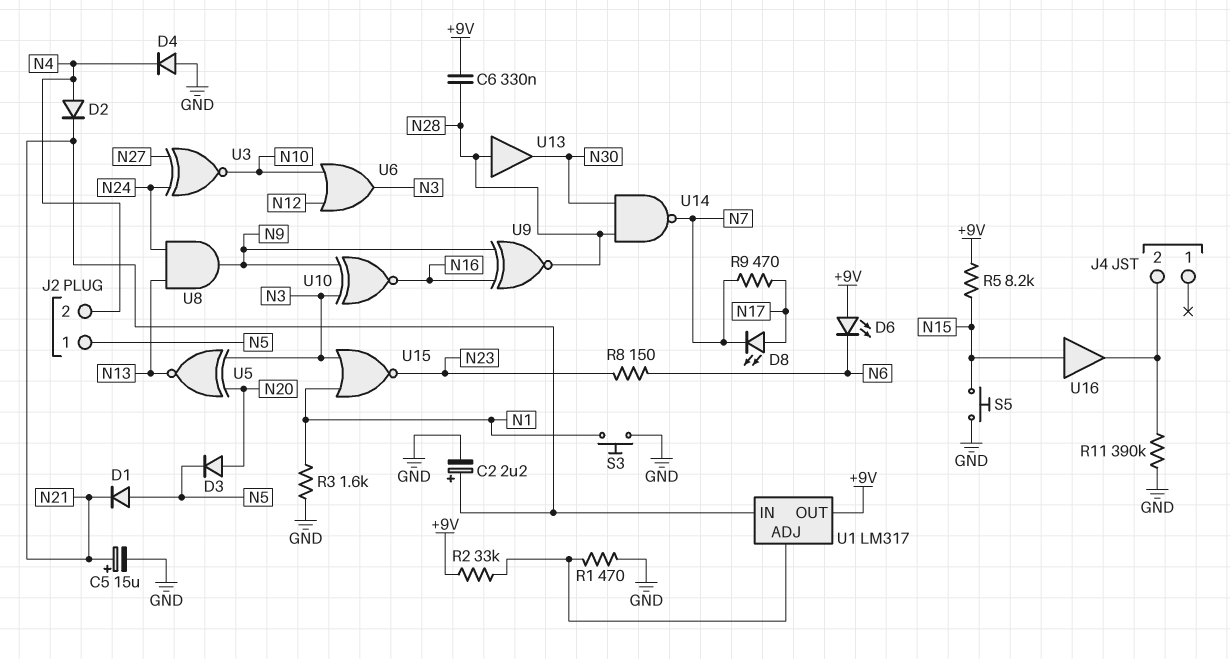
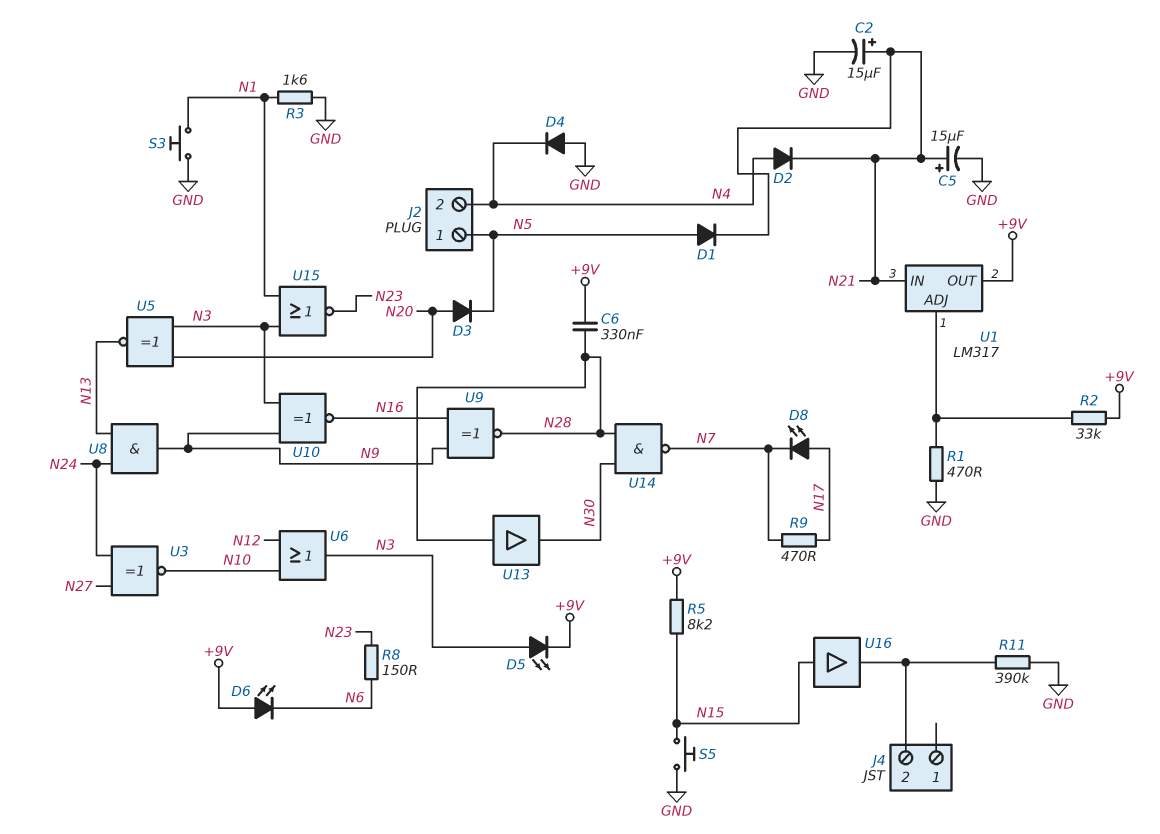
C2: 2.2uF (plus N21, minus GND) -> 15uF (plus N21, minus GND)
D5: none -> LED (A N3, K +9V)

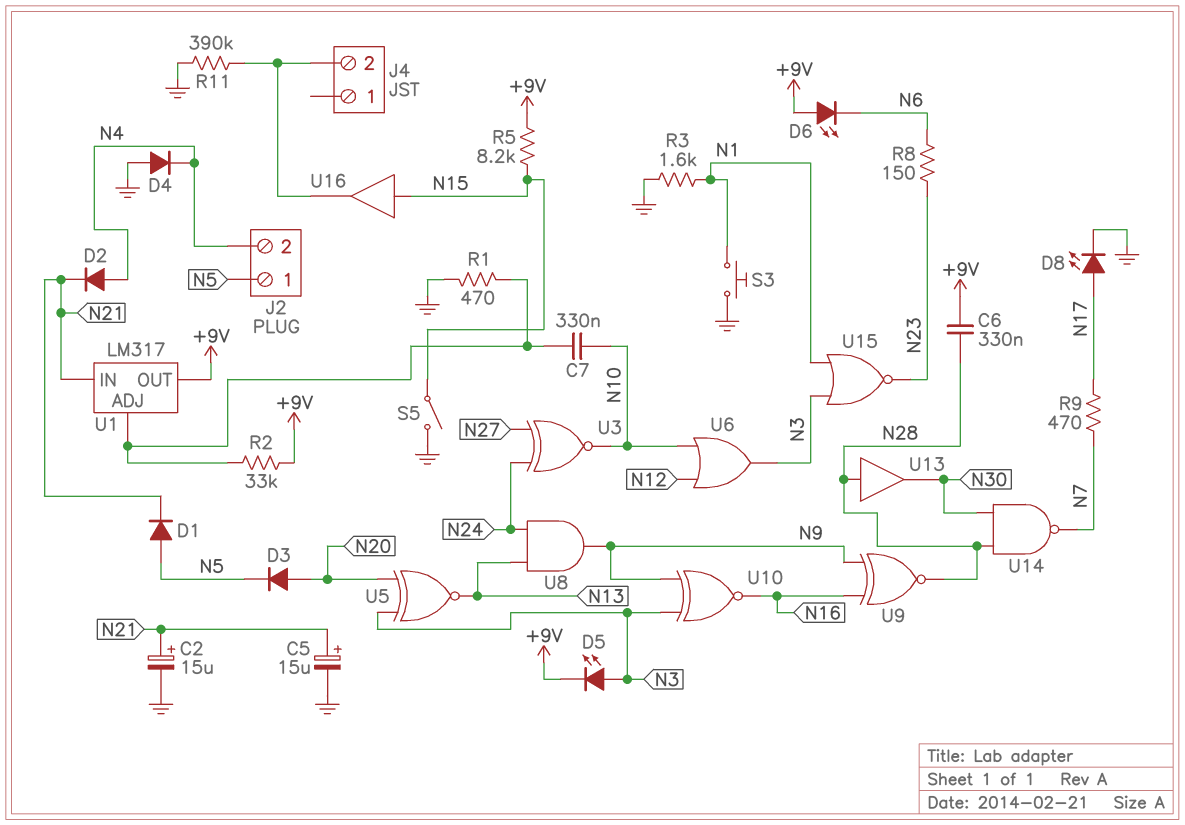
C7: none -> 330nF (N10, U1/ADJ)
D8: LED (A N17, K N7) -> LED (A N17, K GND)
S5: button (GND, N15) -> switch (GND, N15)

